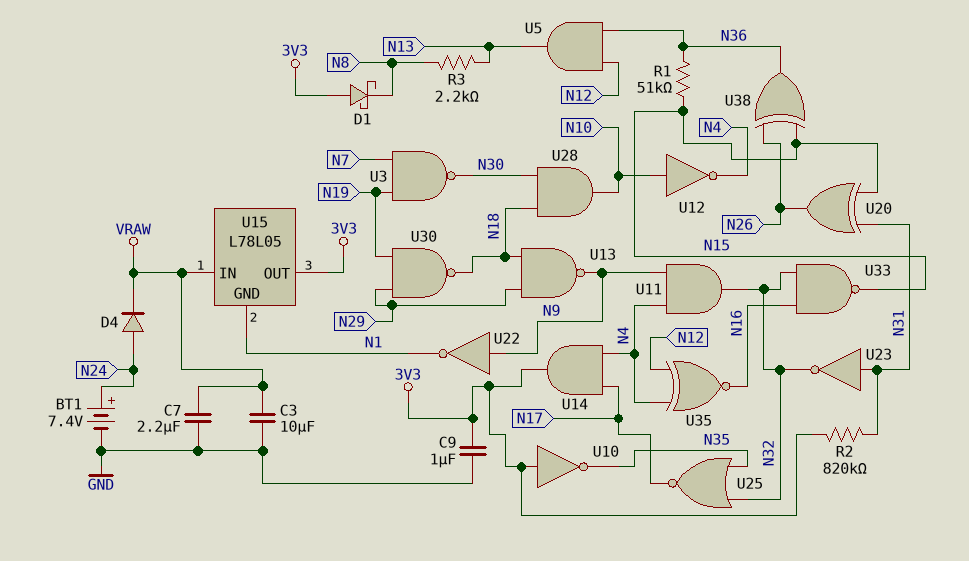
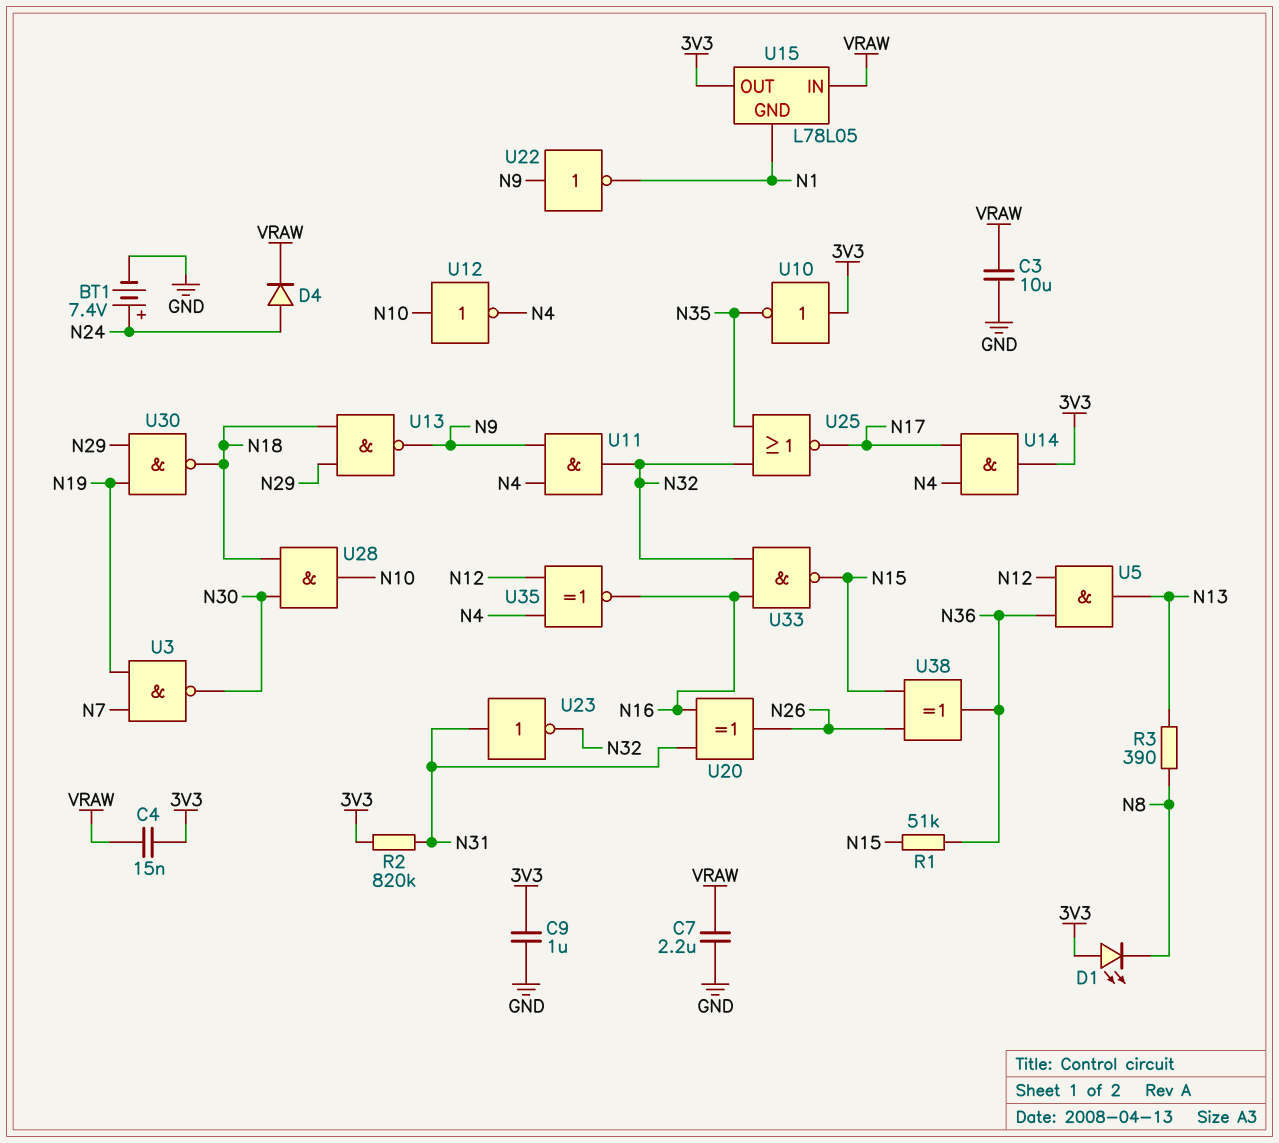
C4: none -> 15nF (3V3, VRAW)
D1: schottky (A 3V3, K N8) -> LED (A 3V3, K N8)
R3: 2.2k (N8, N13) -> 390 (N8, N13)
U20: XOR (in N15, in N31, out N26) -> XOR (in N16, in N31, out N26)

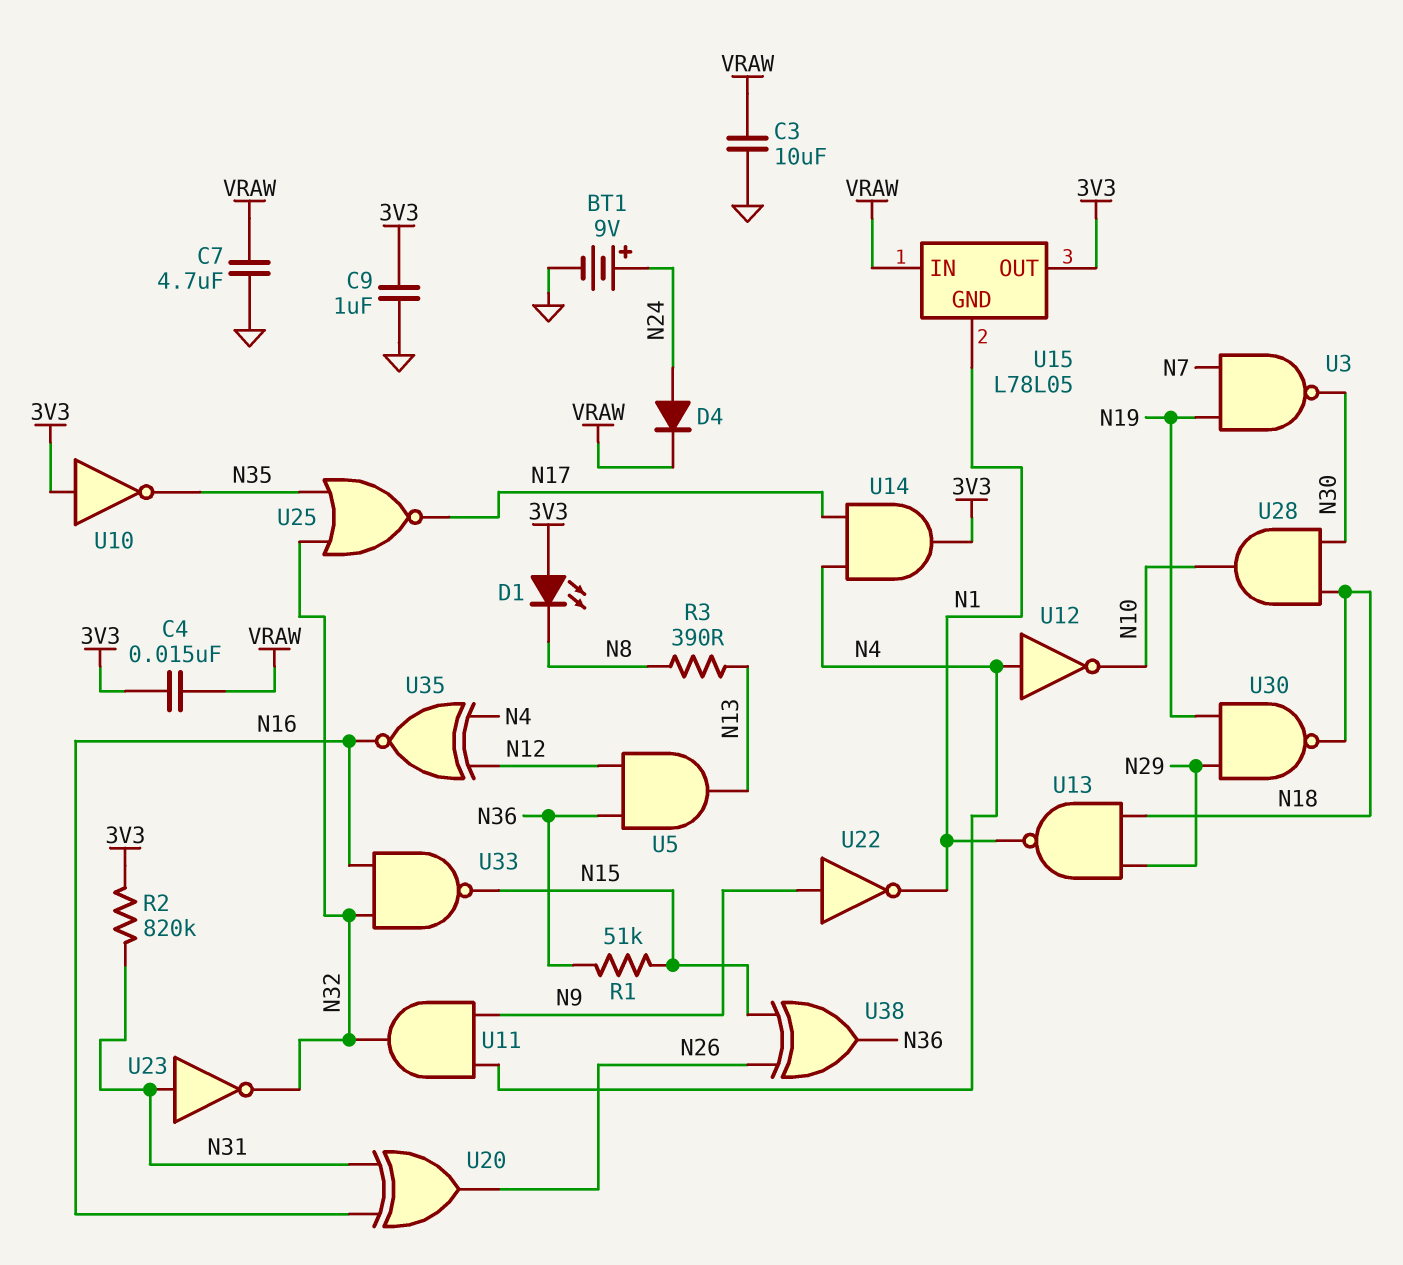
BT1: 7.4V (plus N24, minus GND) -> 9V (plus N24, minus GND)
C7: 2.2uF (GND, VRAW) -> 4.7uF (GND, VRAW)
U12: NOT (in N10, out N4) -> NOT (in N4, out N10)
U13: NAND (in N18, in N29, out N9) -> NAND (in N18, in N29, out N1)

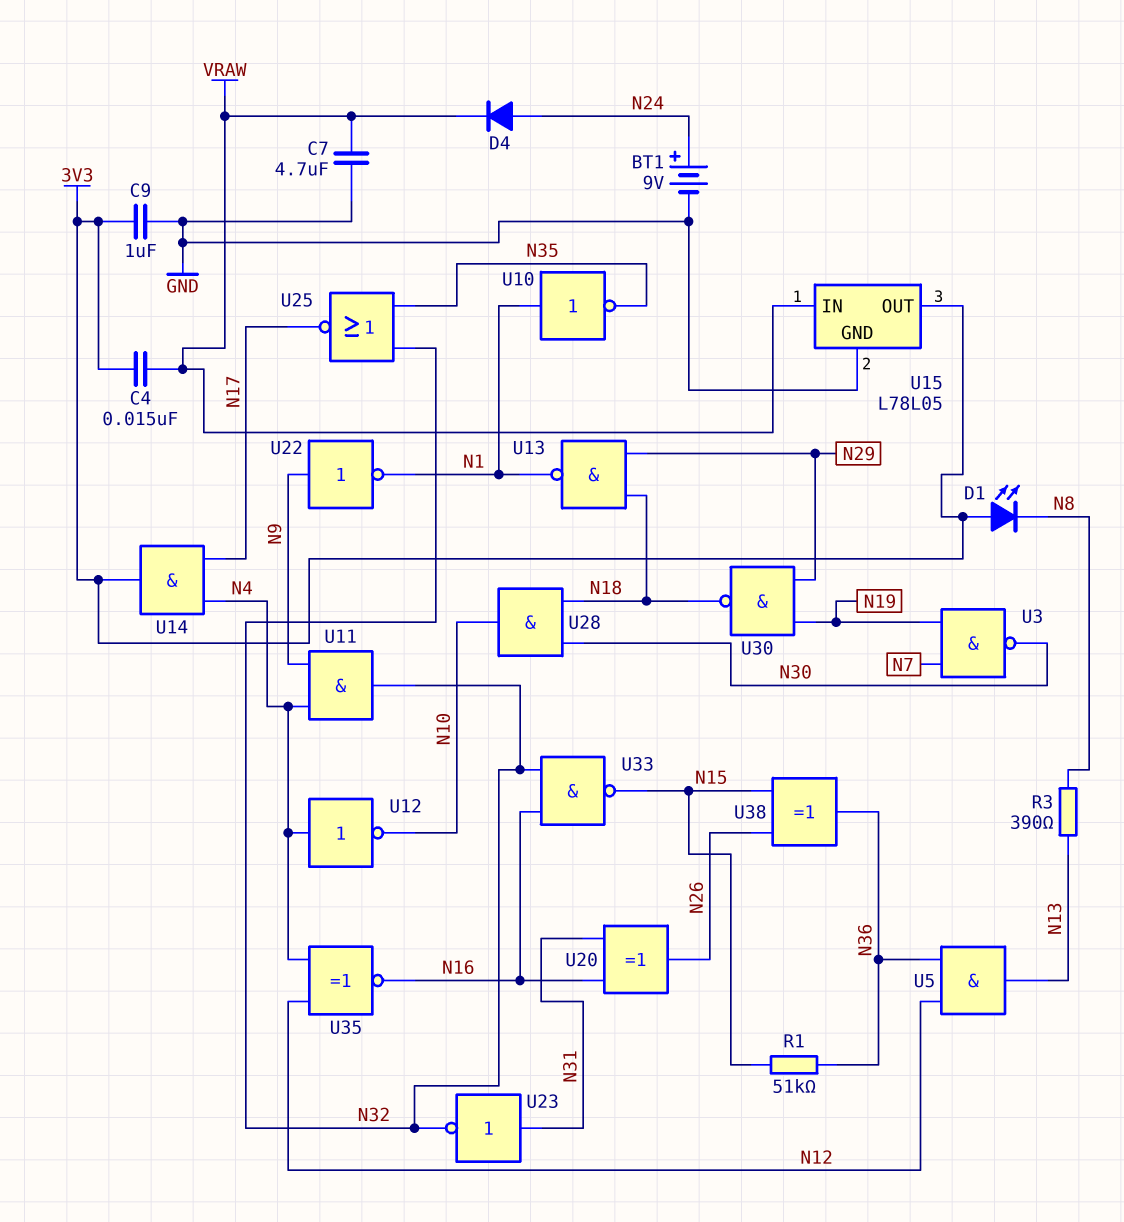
C3: 10uF (GND, VRAW) -> none
R2: 820k (3V3, N31) -> none
U10: NOT (in 3V3, out N35) -> NOT (in N1, out N35)
U15 pin GND: N1 -> GND

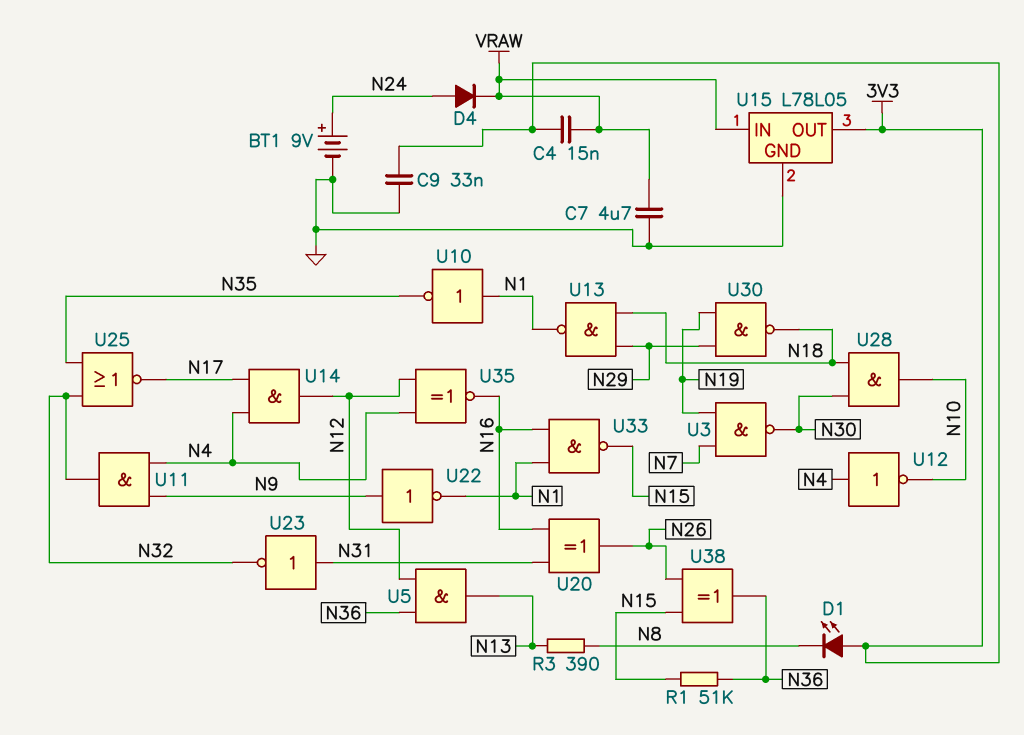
C9: 1uF (3V3, GND) -> 33nF (3V3, GND)
U14: AND (in N4, in N17, out 3V3) -> AND (in N4, in N17, out N12)
U33: NAND (in N16, in N32, out N15) -> NAND (in N1, in N16, out N15)

